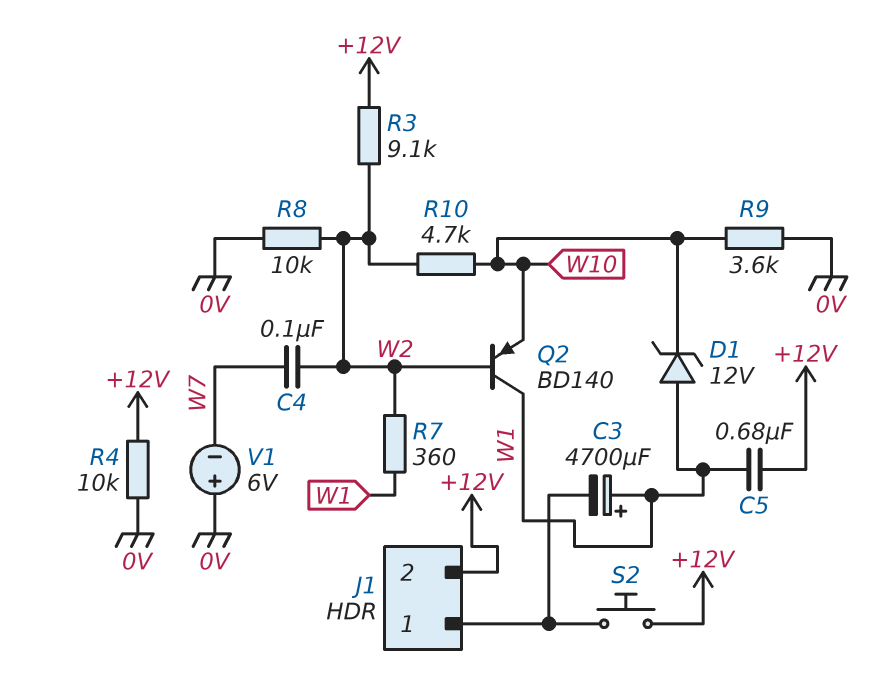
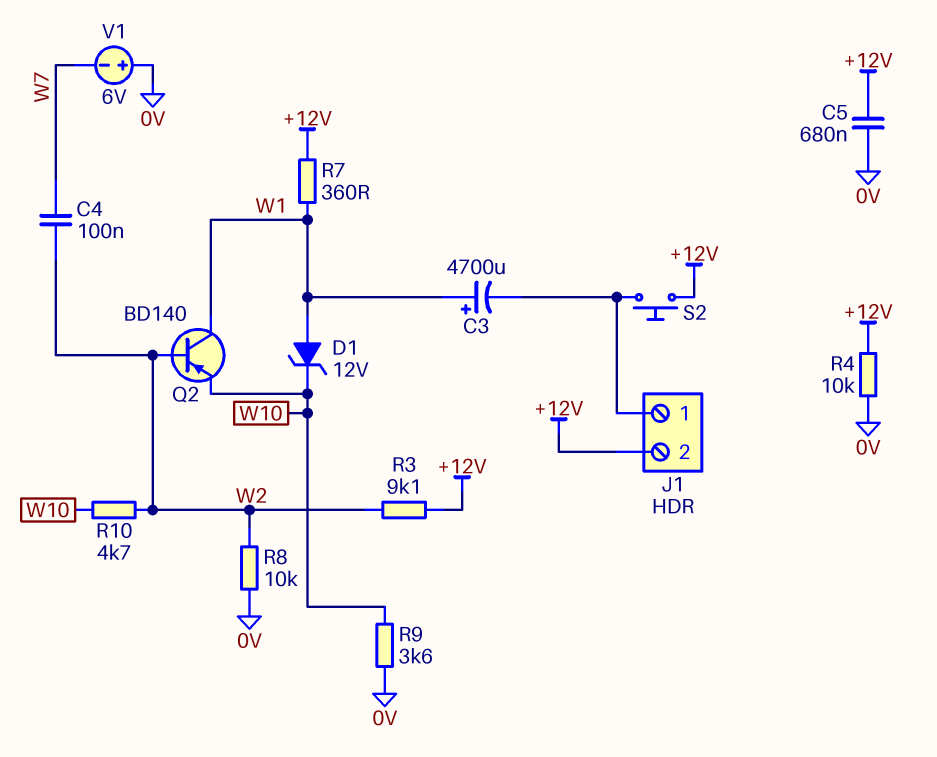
C5: 680nF (+12V, W1) -> 680nF (+12V, 0V)
R7: 360 (W1, W2) -> 360 (+12V, W1)

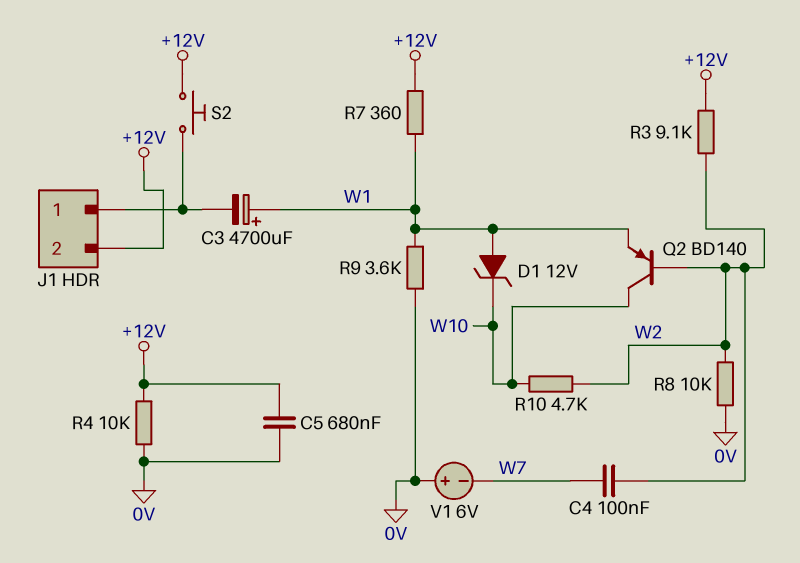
Q2: PNP BD140 (B W2, C W1, E W10) -> PNP BD140 (B W2, C W10, E W1)
R9: 3.6k (0V, W10) -> 3.6k (0V, W1)

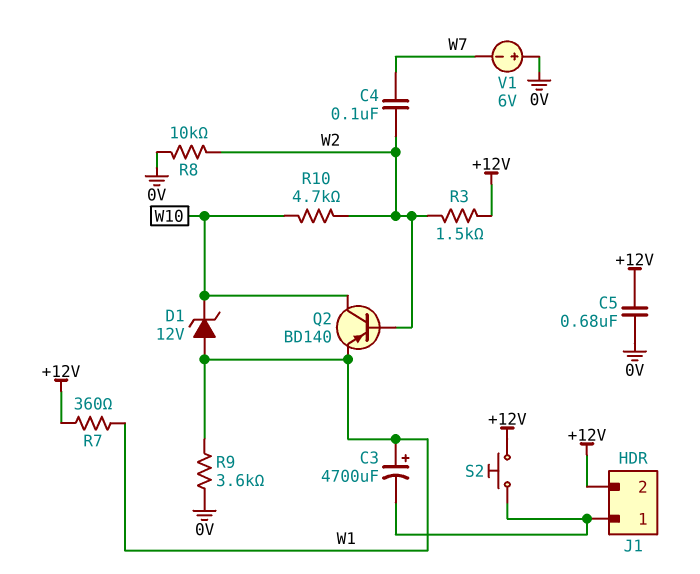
R3: 9.1k (+12V, W2) -> 1.5k (+12V, W2)
R4: 10k (+12V, 0V) -> none

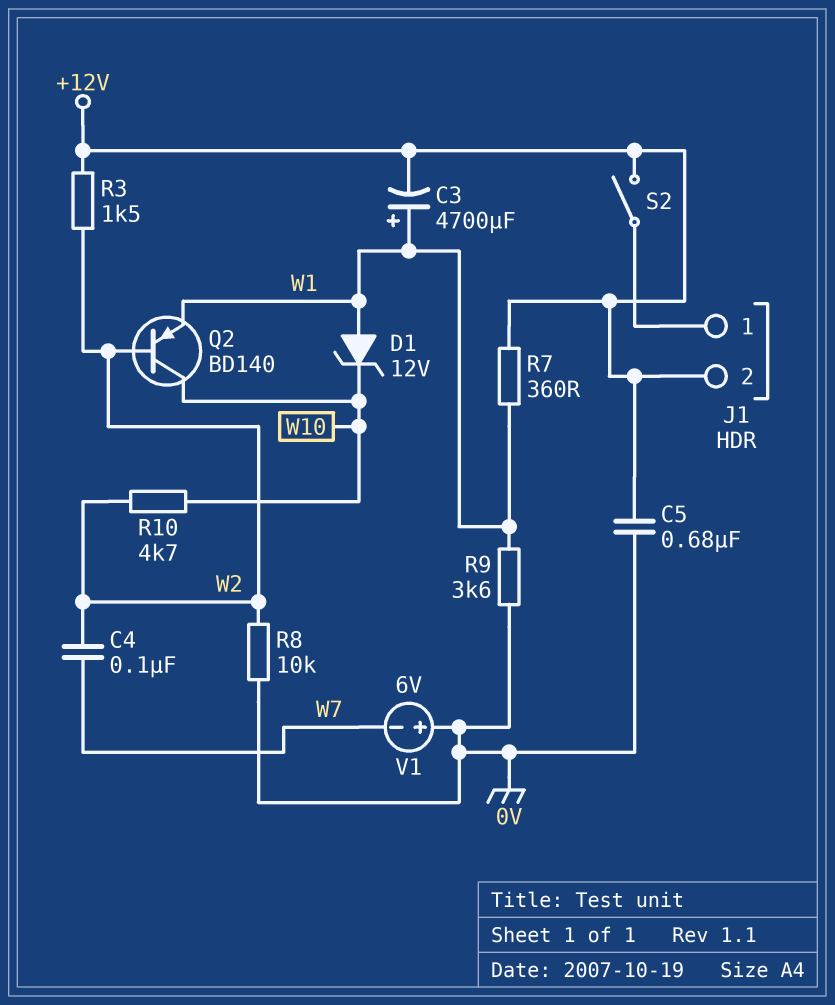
C3: 4700uF (plus W1, minus J1/1) -> 4700uF (plus W1, minus +12V)
S2: button (+12V, J1/1) -> switch (+12V, J1/1)

